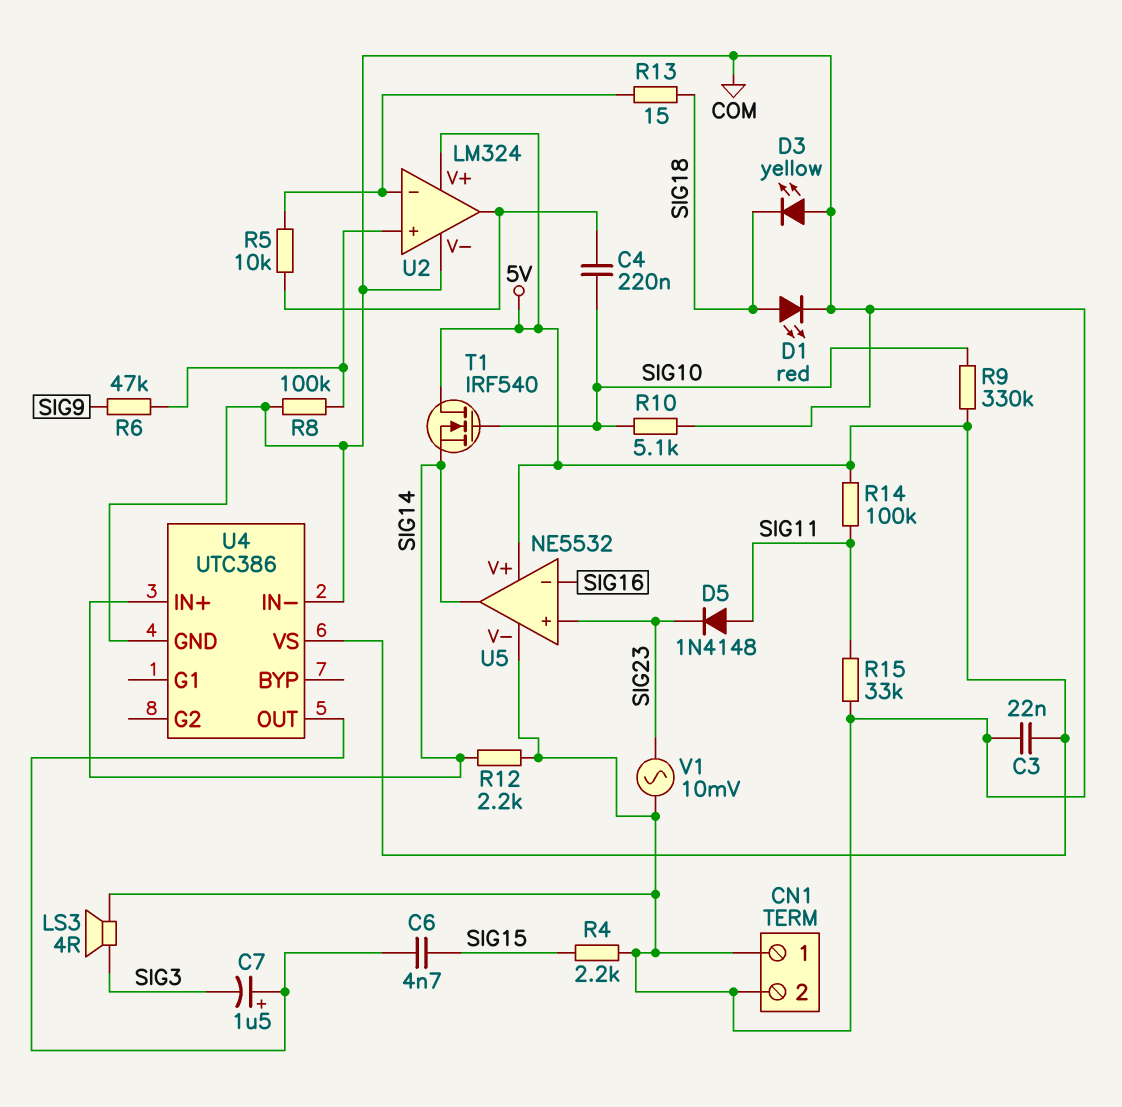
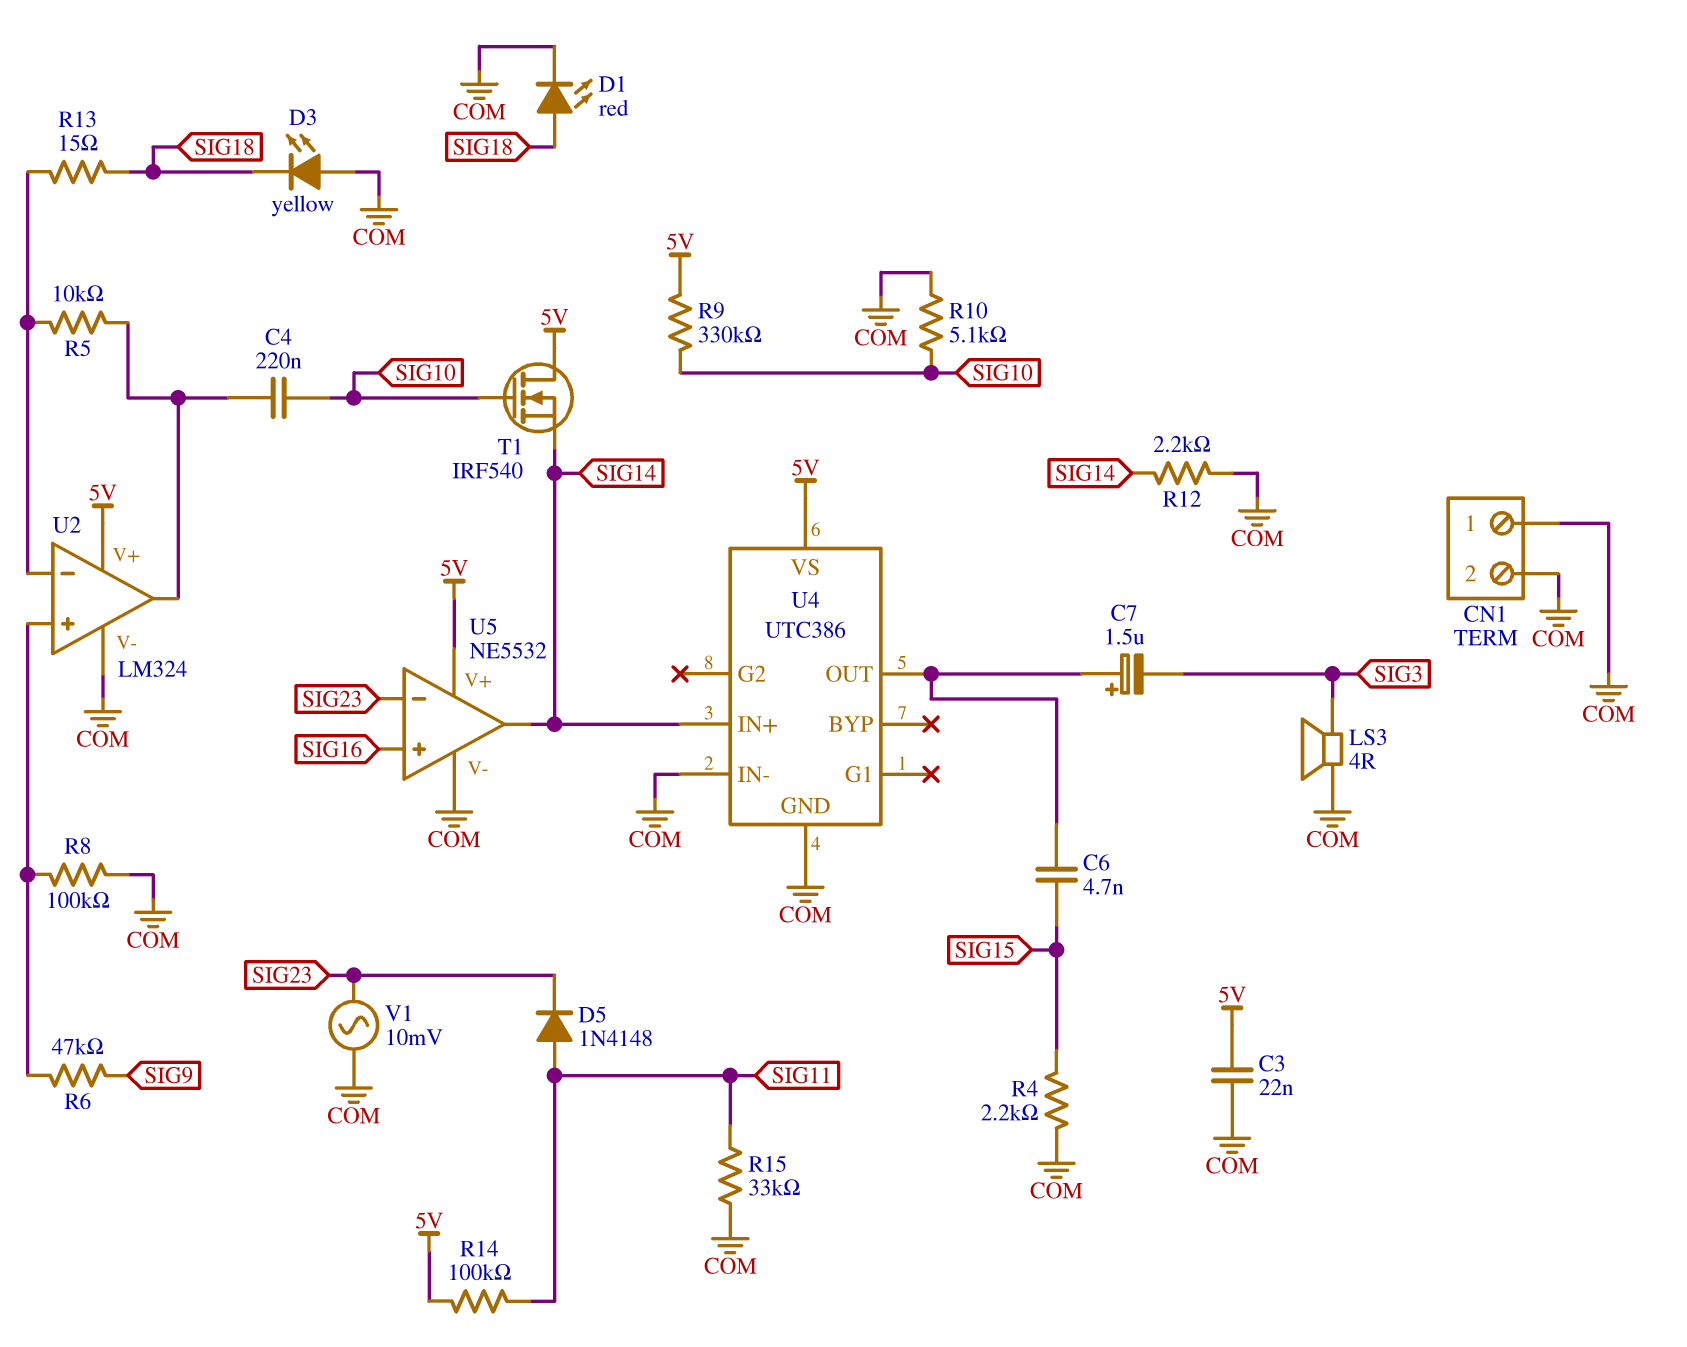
U5 pin in+: SIG23 -> SIG16
U5 pin in-: SIG16 -> SIG23

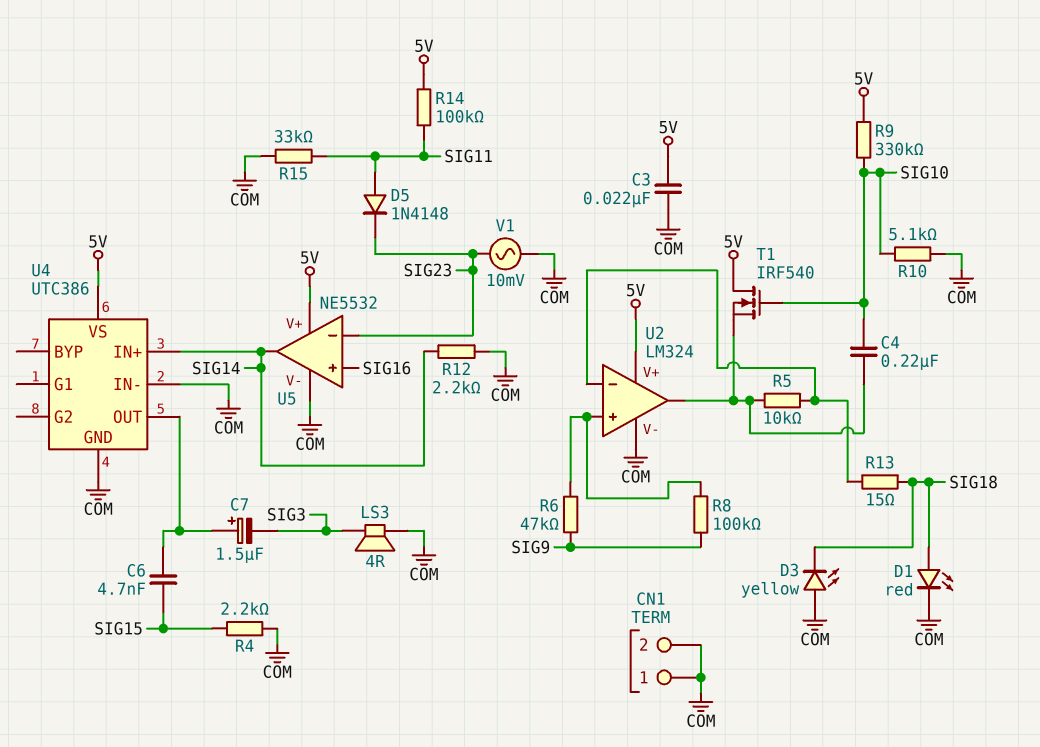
R8: 100k (COM, U2/in+) -> 100k (SIG9, U2/in+)
T1: NMOS IRF540 (G SIG10, D 5V, S SIG14) -> NMOS IRF540 (G SIG10, D 5V, S U2/out)

